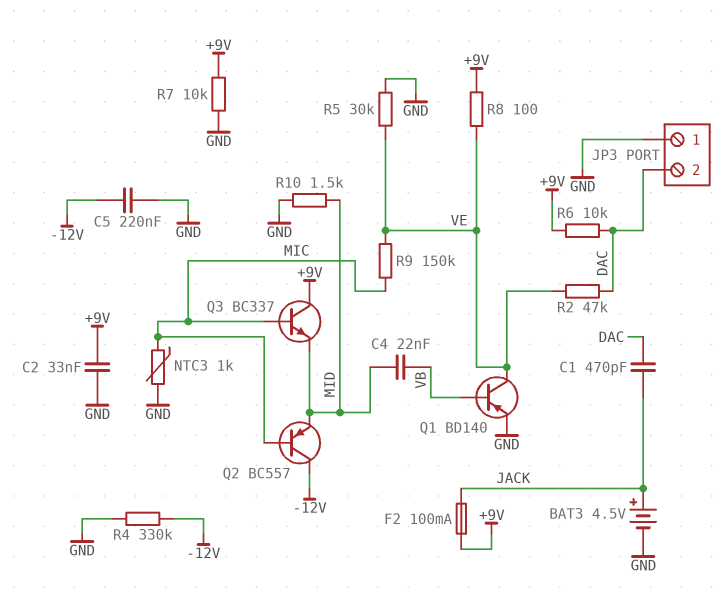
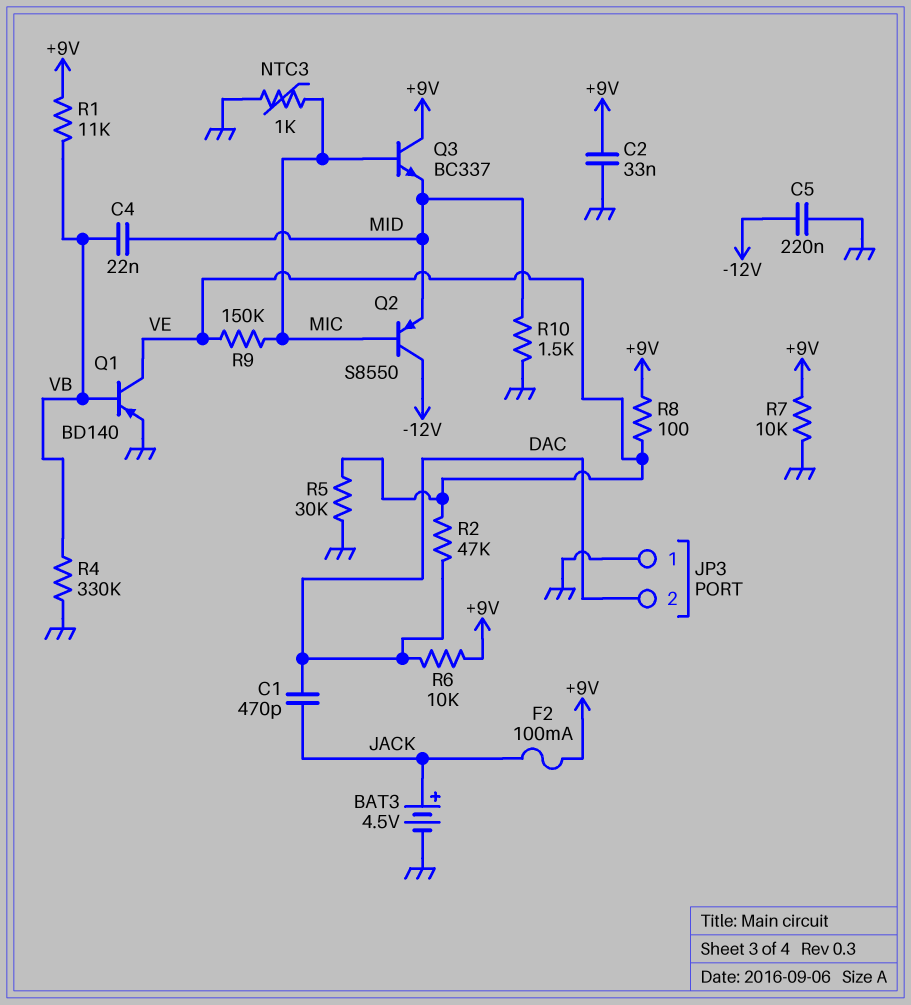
Q2: PNP BC557 (B MIC, C -12V, E MID) -> PNP S8550 (B MIC, C -12V, E MID)
R1: none -> 11k (+9V, VB)
R4: 330k (-12V, GND) -> 330k (GND, VB)

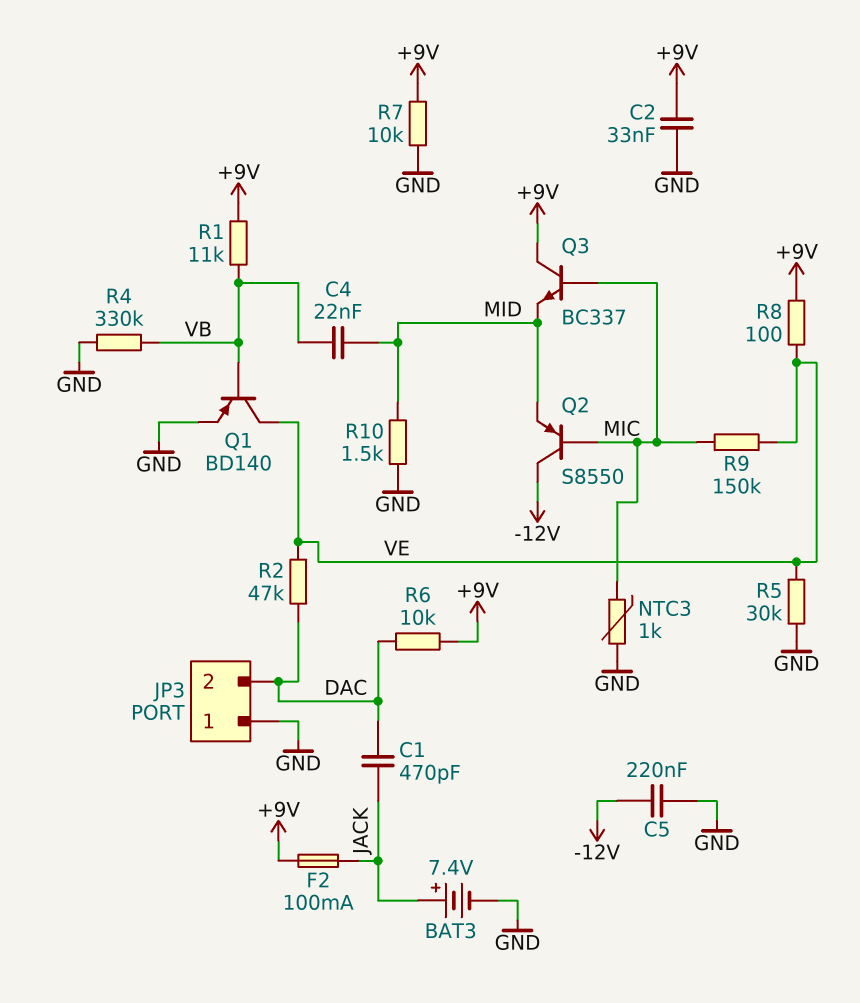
BAT3: 4.5V (plus JACK, minus GND) -> 7.4V (plus JACK, minus GND)

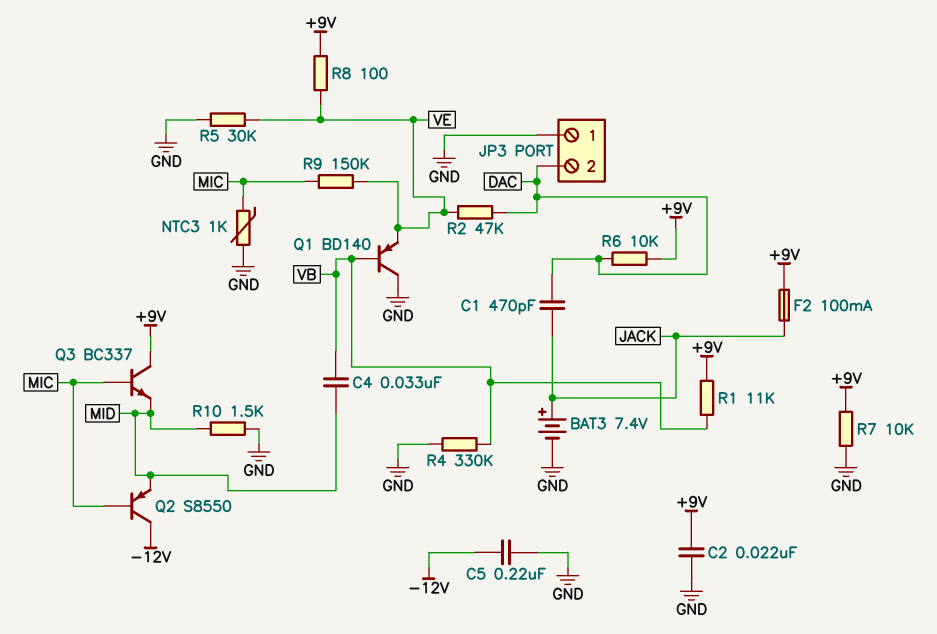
C2: 33nF (+9V, GND) -> 22nF (+9V, GND)
C4: 22nF (MID, VB) -> 33nF (MID, VB)
Q1: PNP BD140 (B VB, C VE, E GND) -> PNP BD140 (B VB, C GND, E VE)

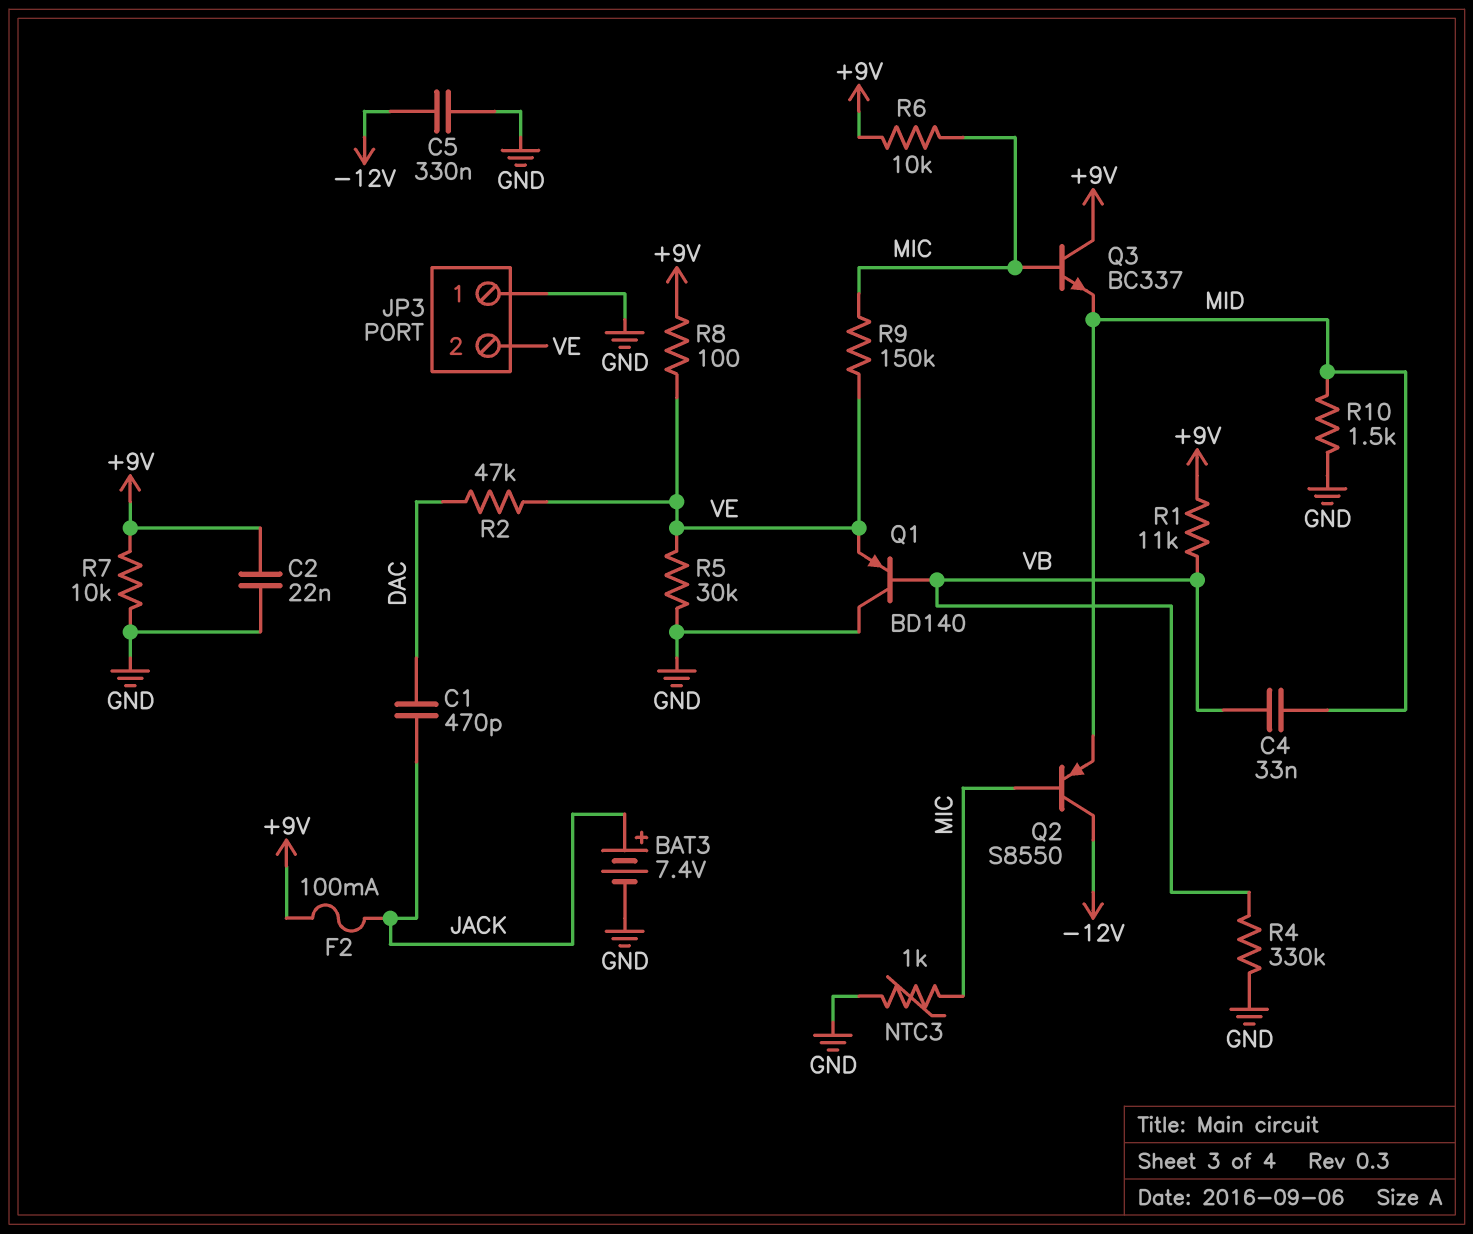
C5: 220nF (-12V, GND) -> 330nF (-12V, GND)
JP3 pin 2: DAC -> VE
R6: 10k (+9V, DAC) -> 10k (+9V, MIC)

